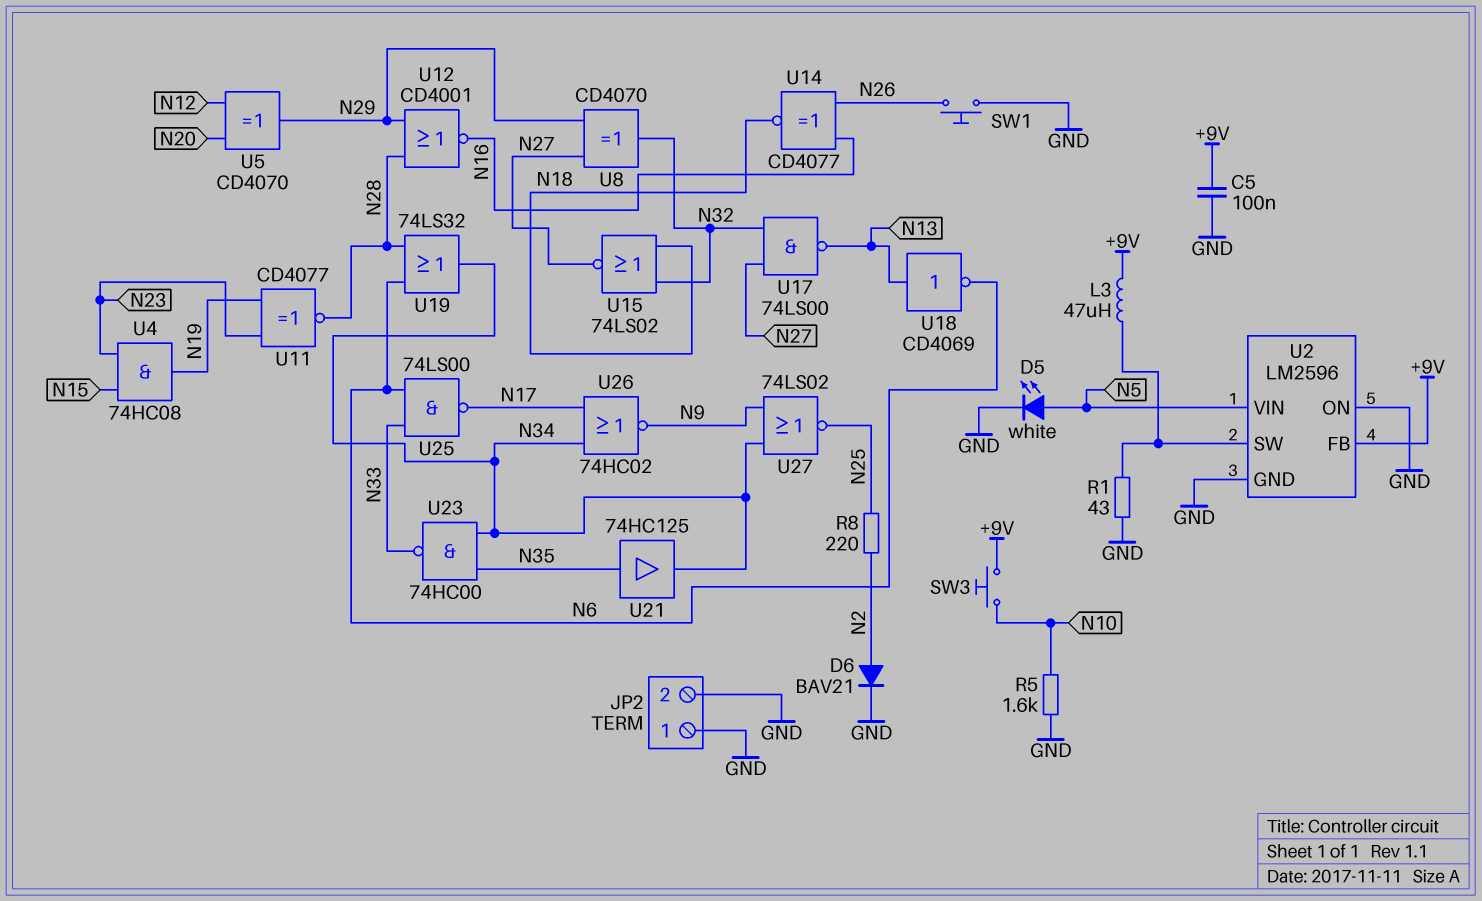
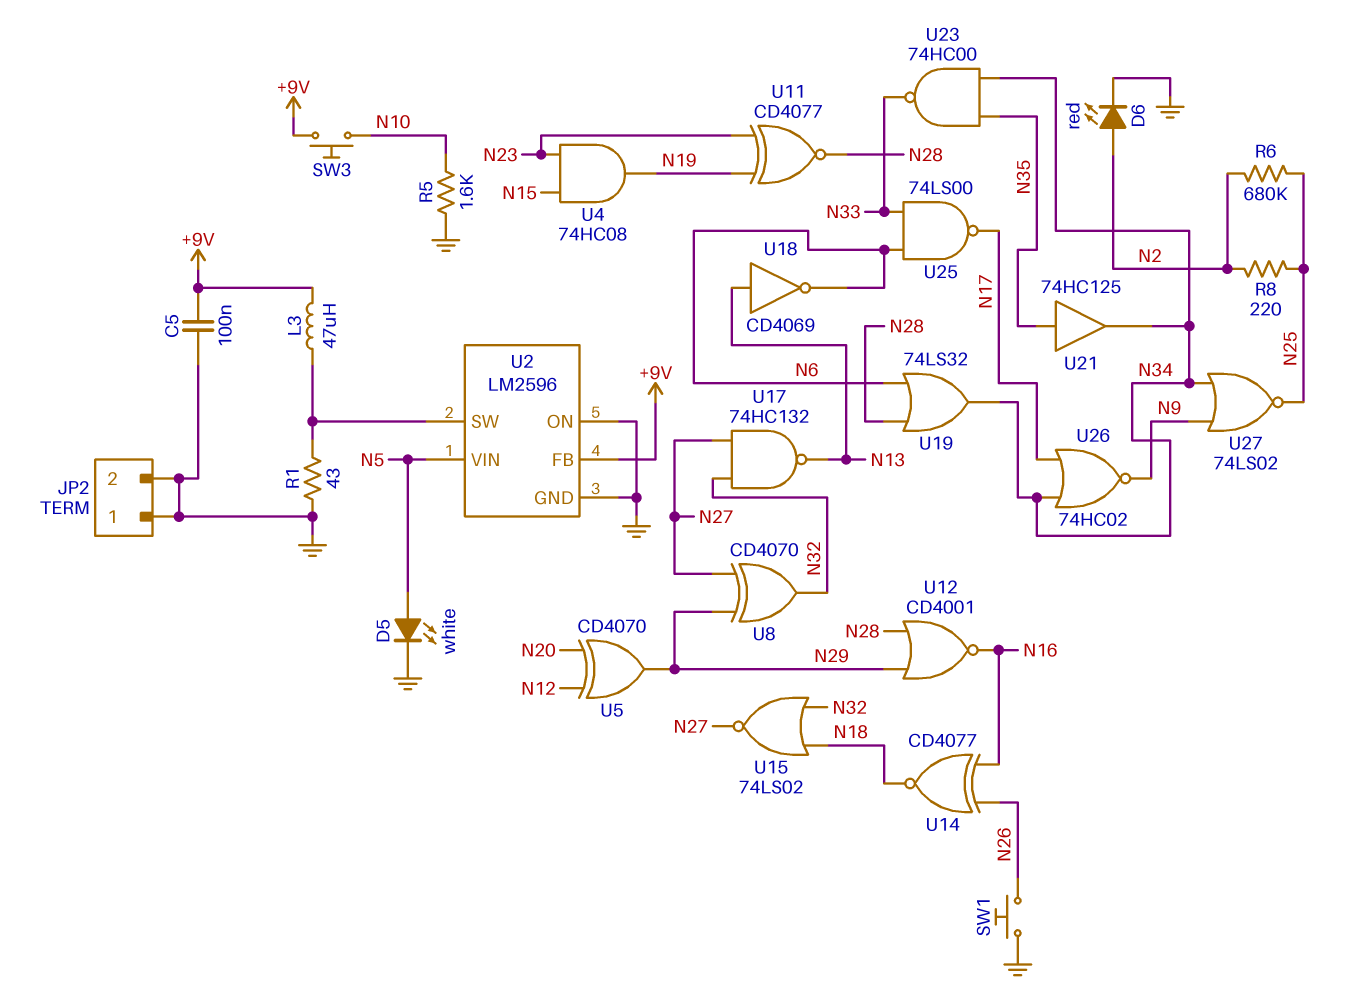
D6: diode BAV21 (A N2, K GND) -> LED red (A N2, K GND)
R6: none -> 680k (N2, N25)
U17: NAND 74LS00 (in N27, in N32, out N13) -> NAND 74HC132 (in N27, in N32, out N13)

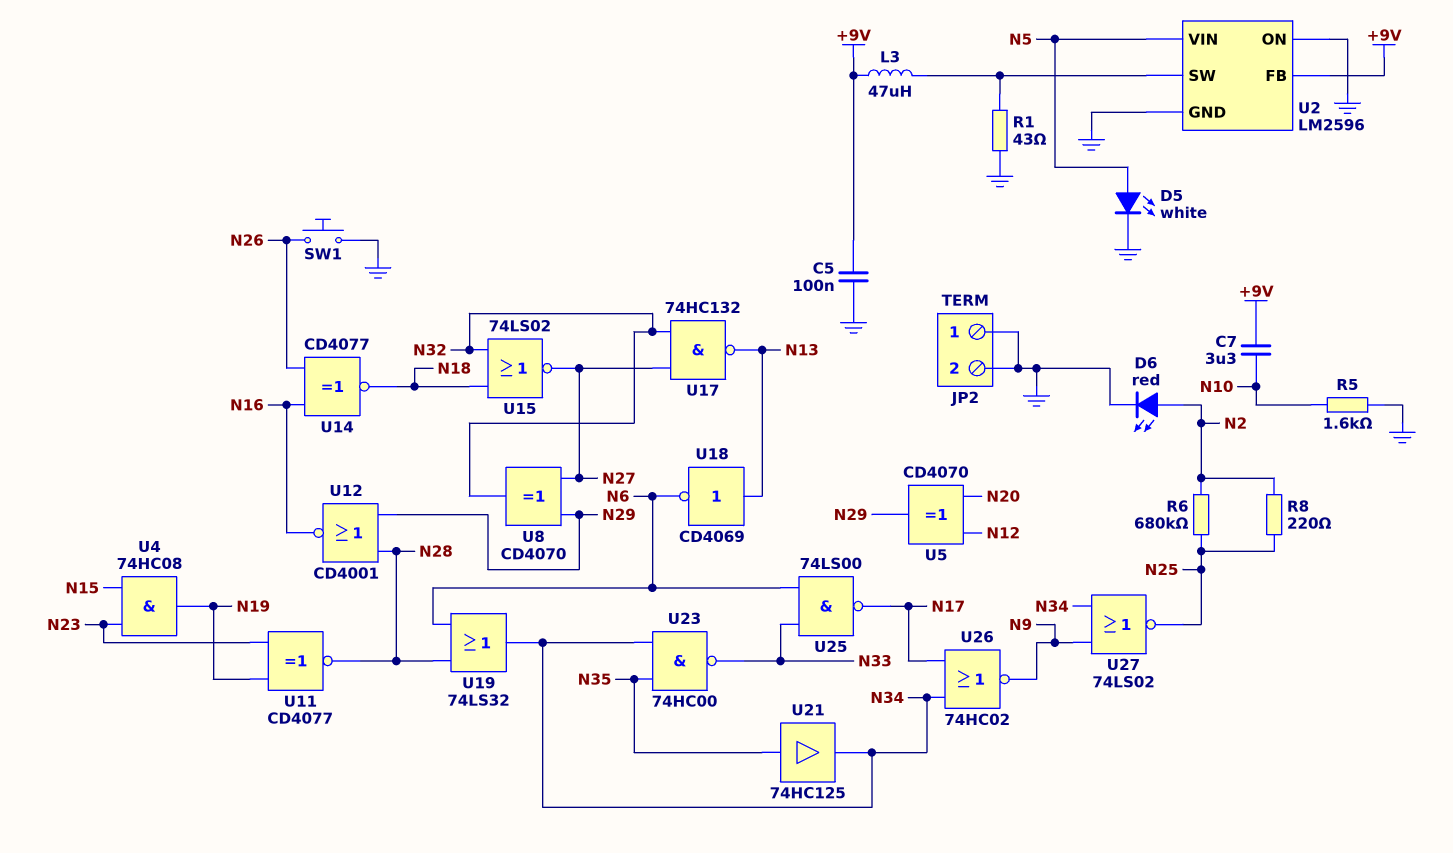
C7: none -> 3.3uF (+9V, N10)
SW3: button (+9V, N10) -> none

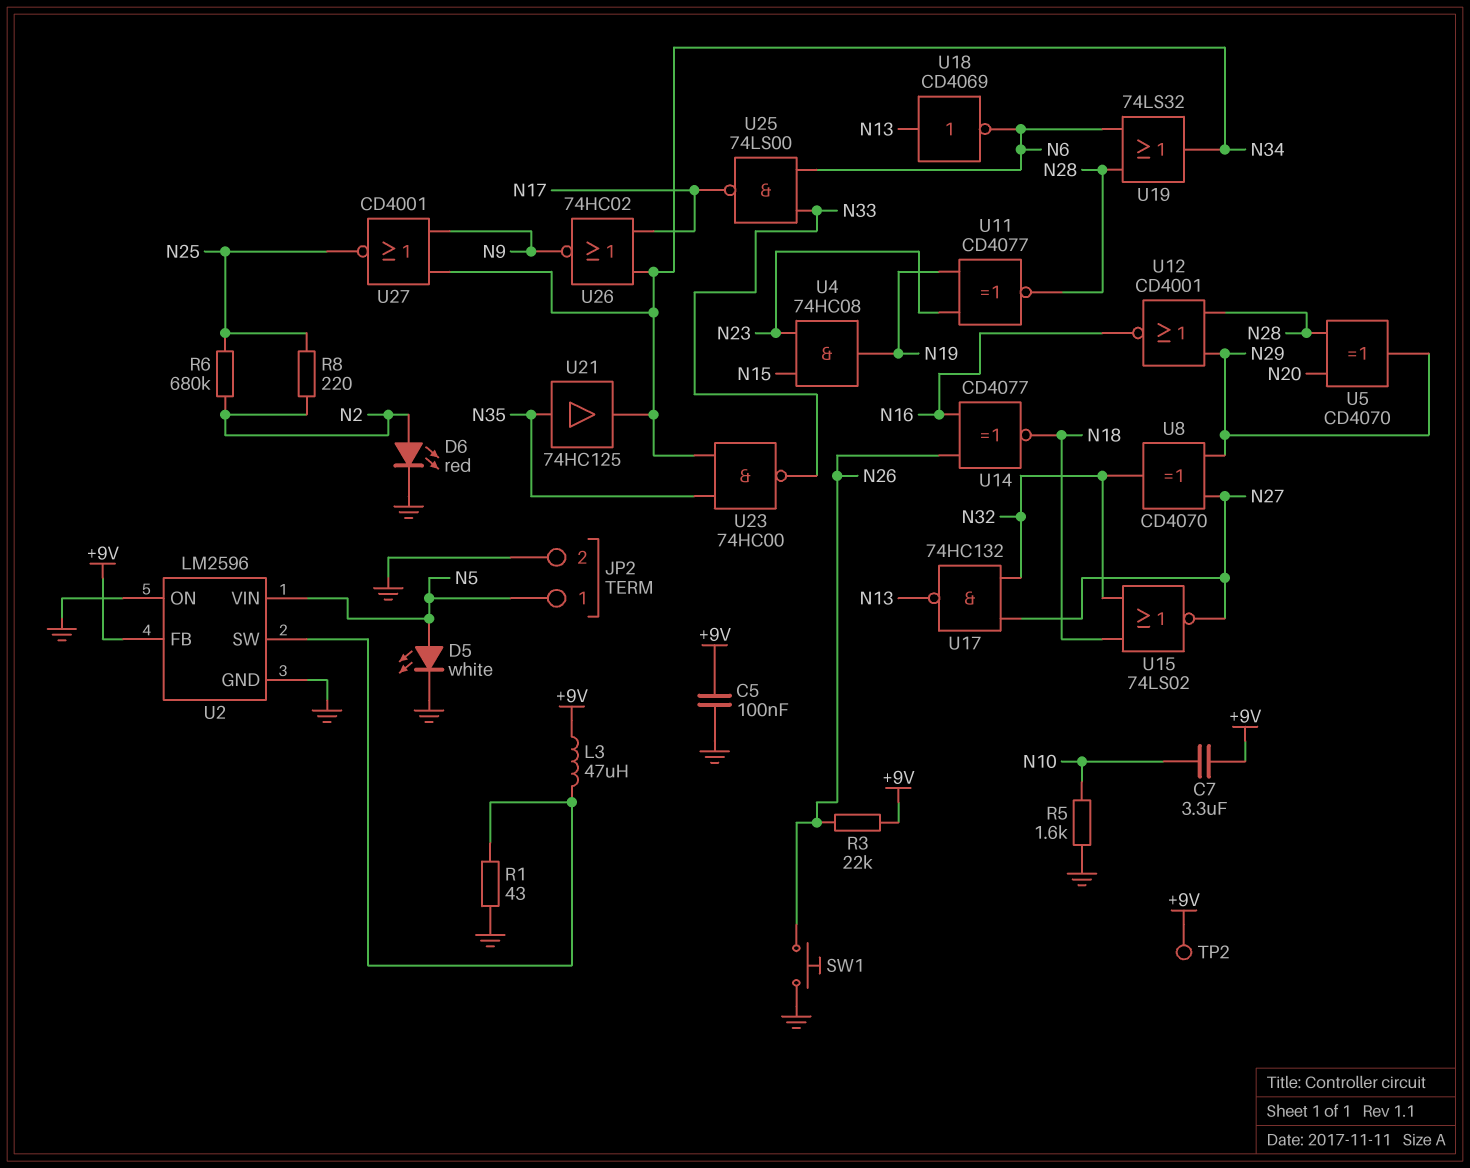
JP2 pin 1: GND -> N5
R3: none -> 22k (+9V, N26)
TP2: none -> test point (+9V)
U5: XOR CD4070 (in N12, in N20, out N29) -> XOR CD4070 (in N20, in N28, out N29)
U27: NOR 74LS02 (in N9, in N34, out N25) -> NOR CD4001 (in N9, in N34, out N25)

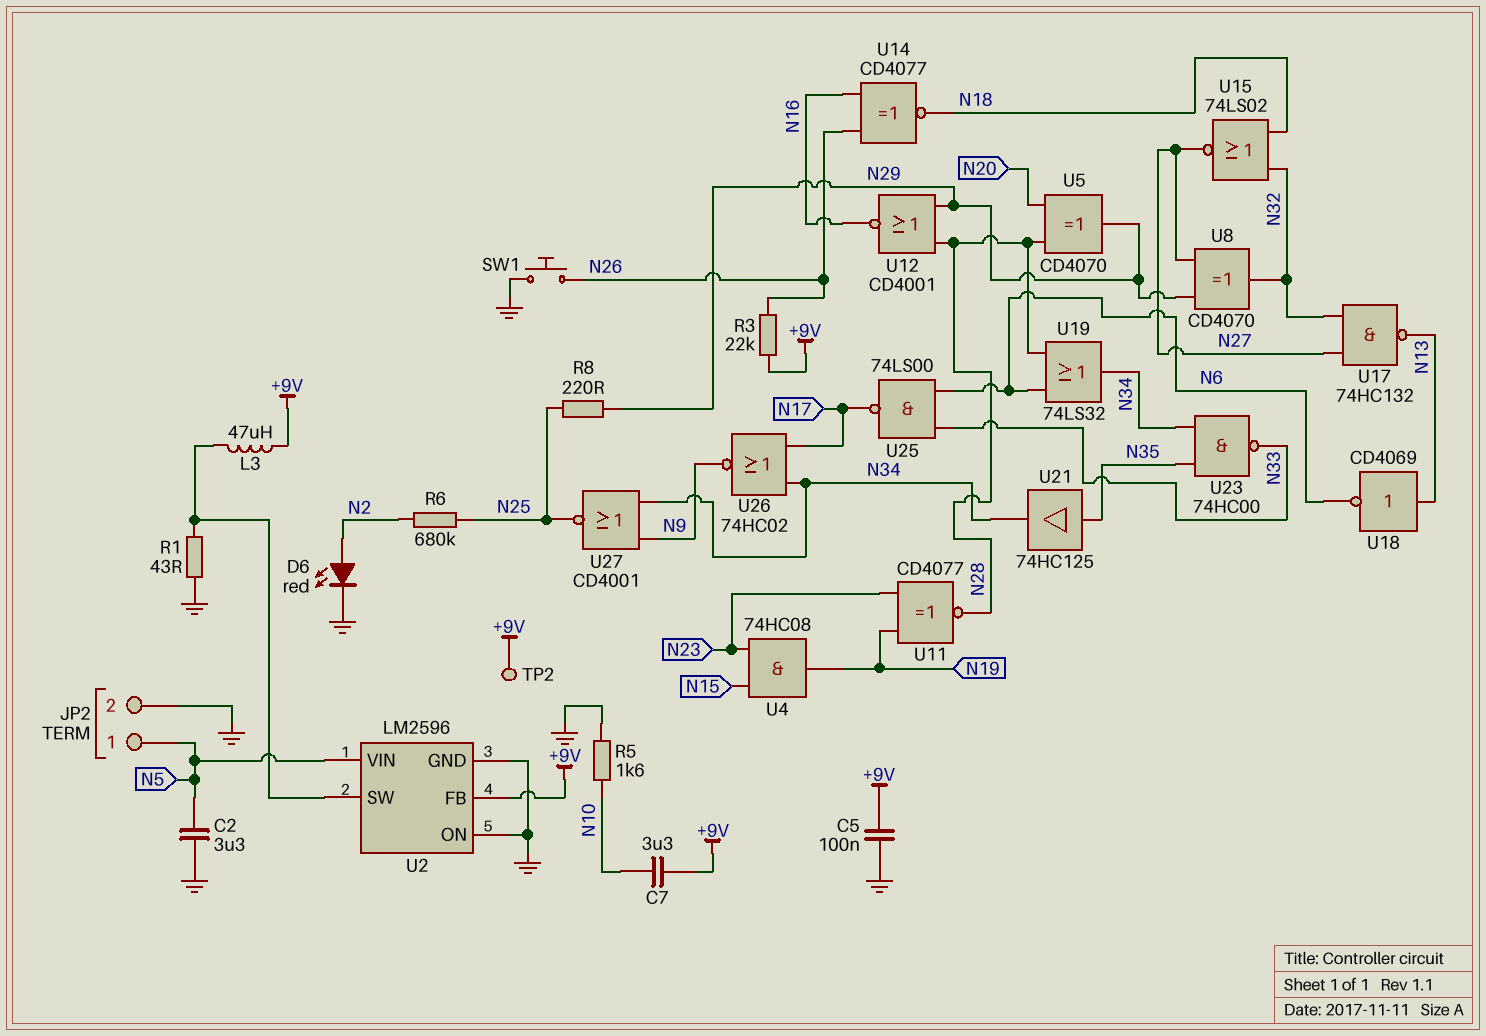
C2: none -> 3.3uF (GND, N5)
D5: LED white (A N5, K GND) -> none
R8: 220 (N2, N25) -> 220 (N25, N29)

